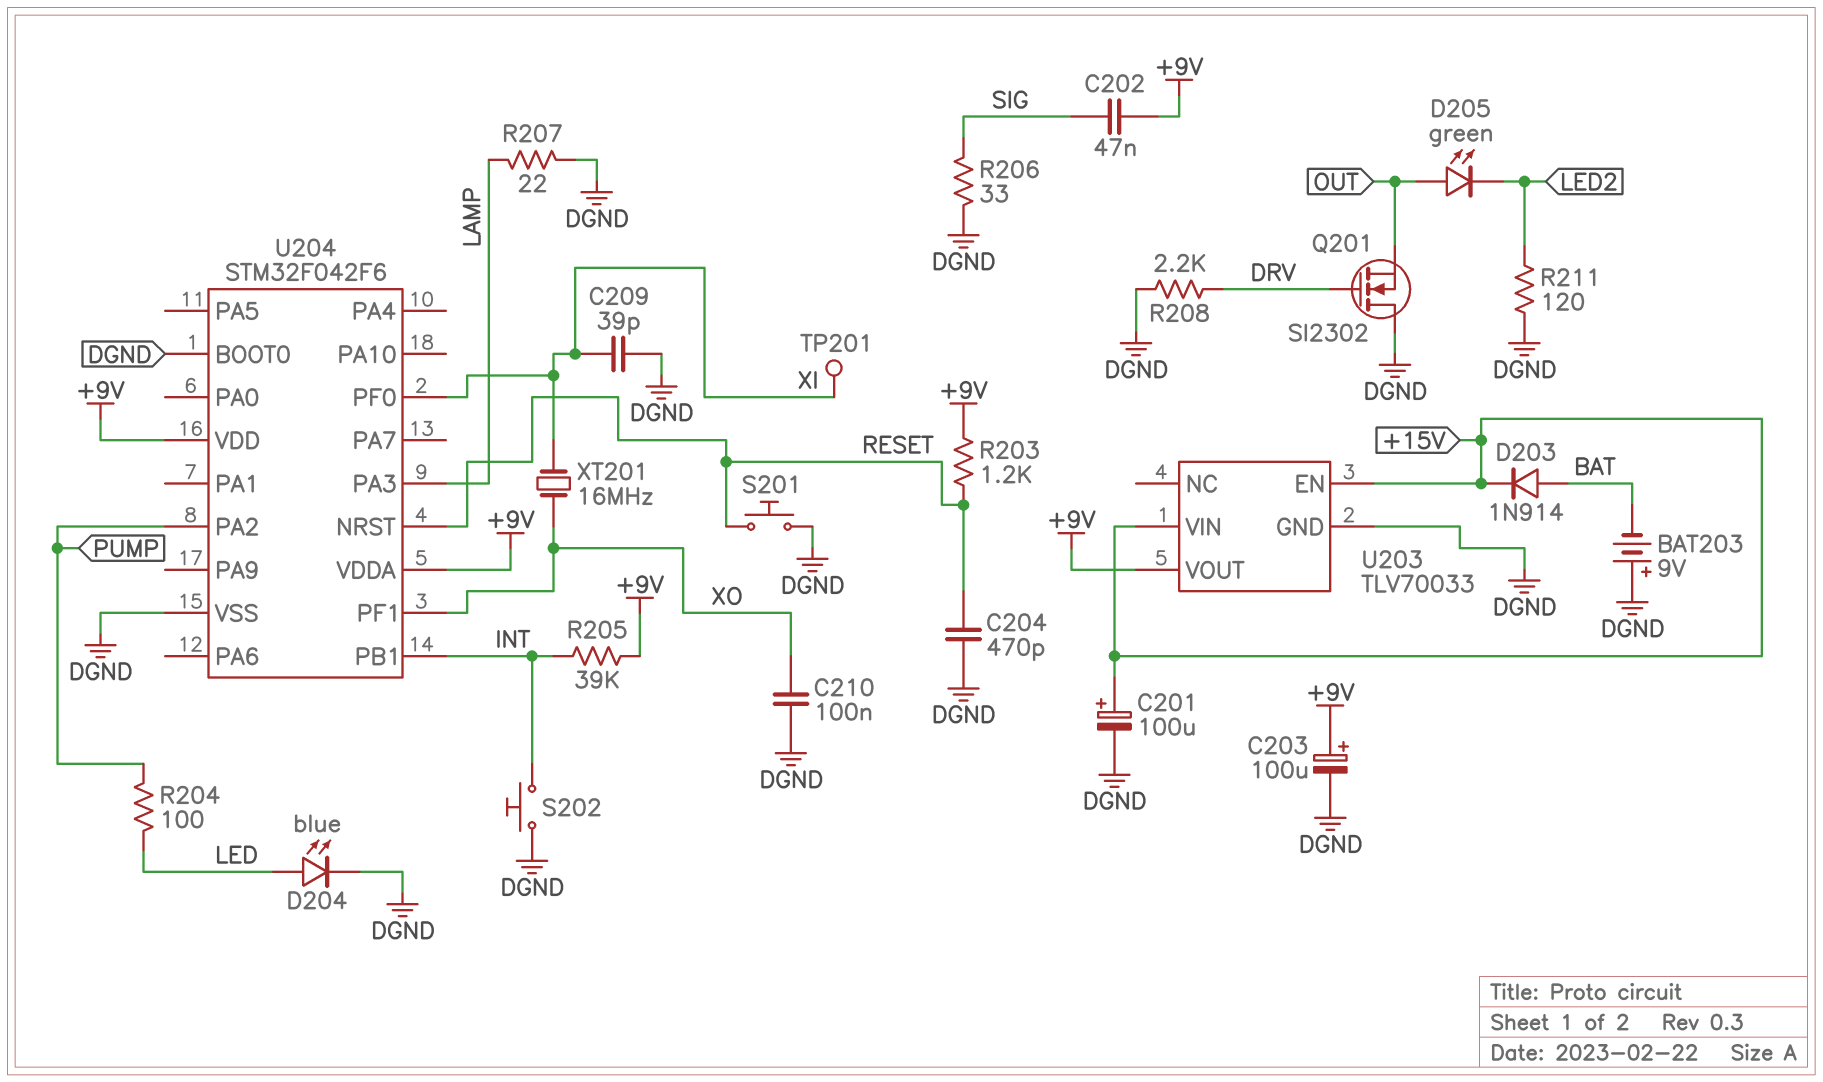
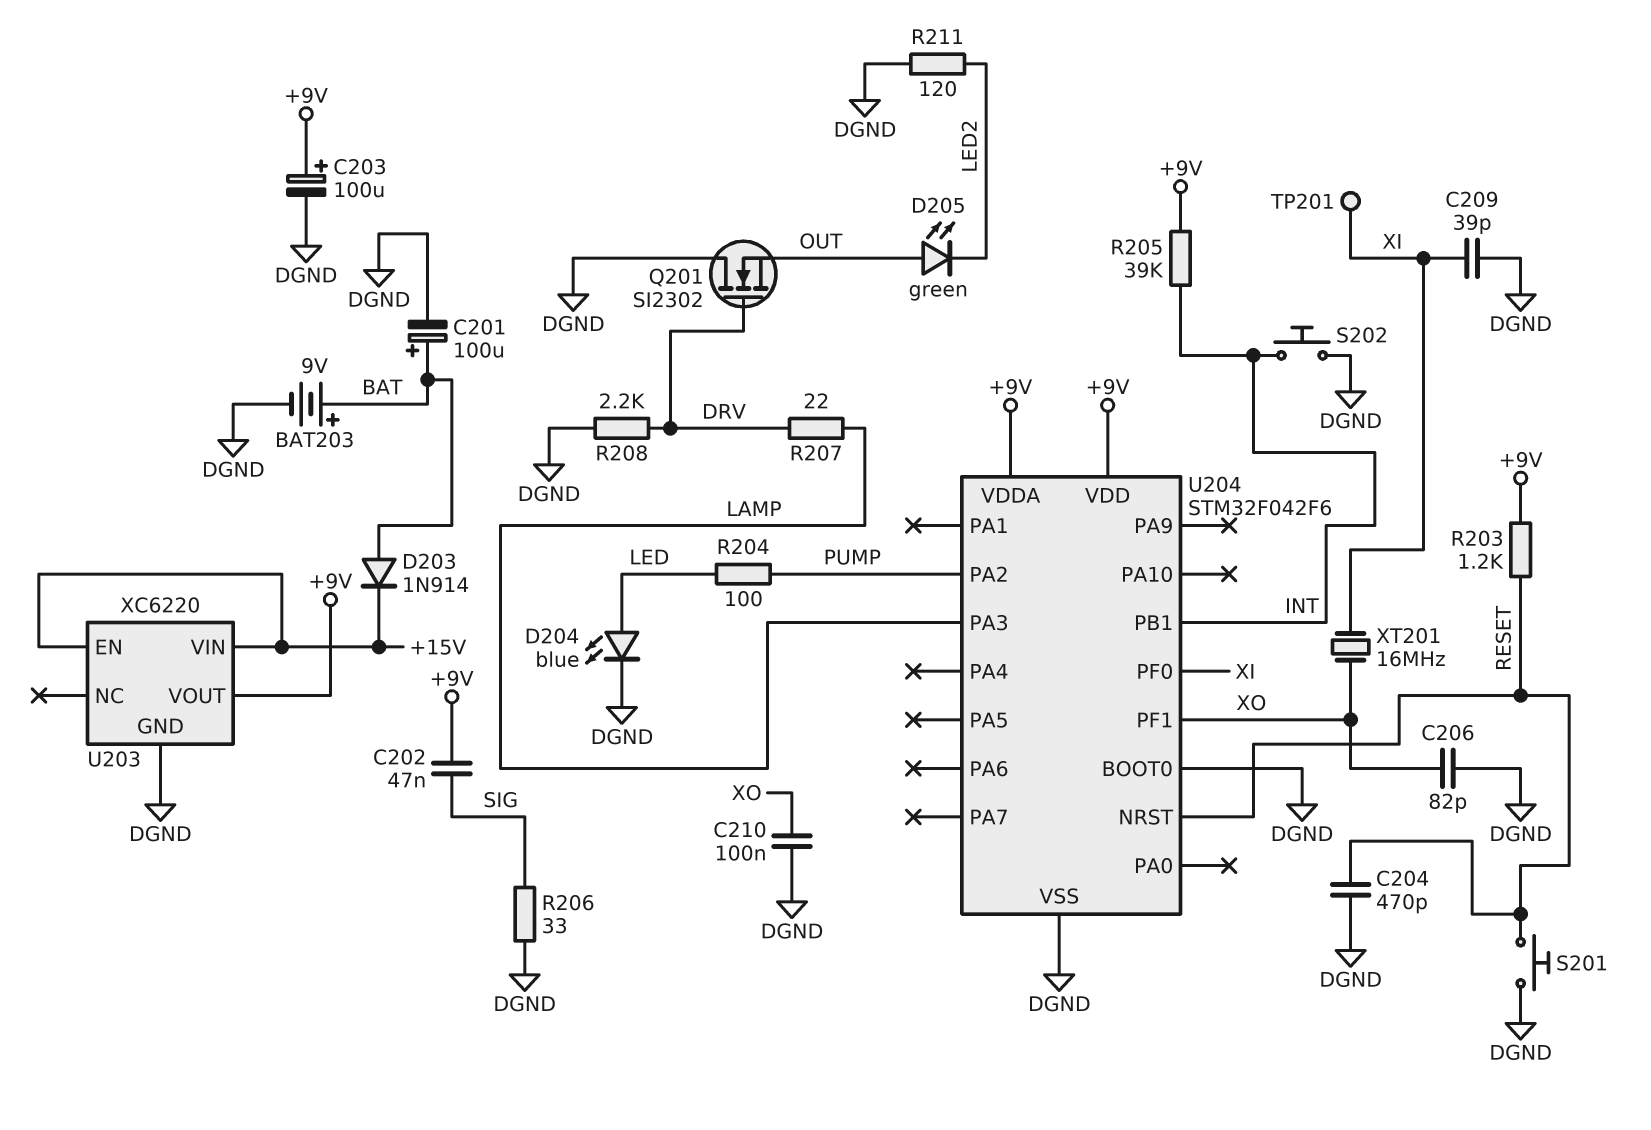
BAT203: 9V (plus DGND, minus BAT) -> 9V (plus BAT, minus DGND)
C201: 100uF (plus +15V, minus DGND) -> 100uF (plus BAT, minus DGND)
C206: none -> 82pF (DGND, XO)
R207: 22 (DGND, LAMP) -> 22 (DRV, LAMP)
U203: TLV70033 -> XC6220

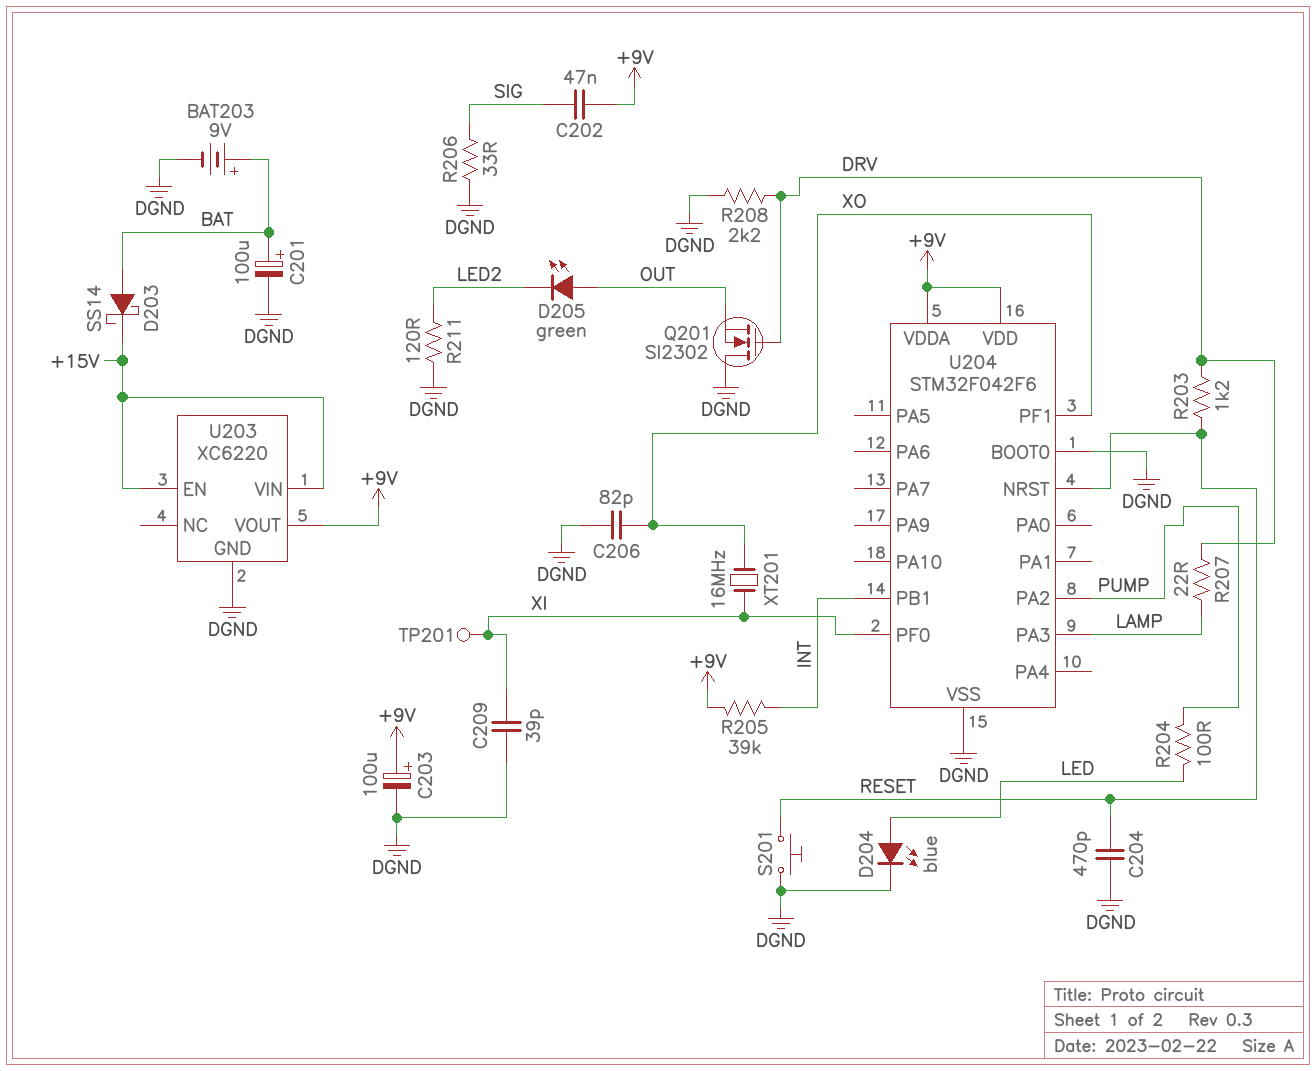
C210: 100nF (DGND, XO) -> none
D203: diode 1N914 (A BAT, K +15V) -> schottky SS14 (A BAT, K +15V)
R203: 1.2k (+9V, RESET) -> 1.2k (DRV, RESET)
S202: button (DGND, INT) -> none

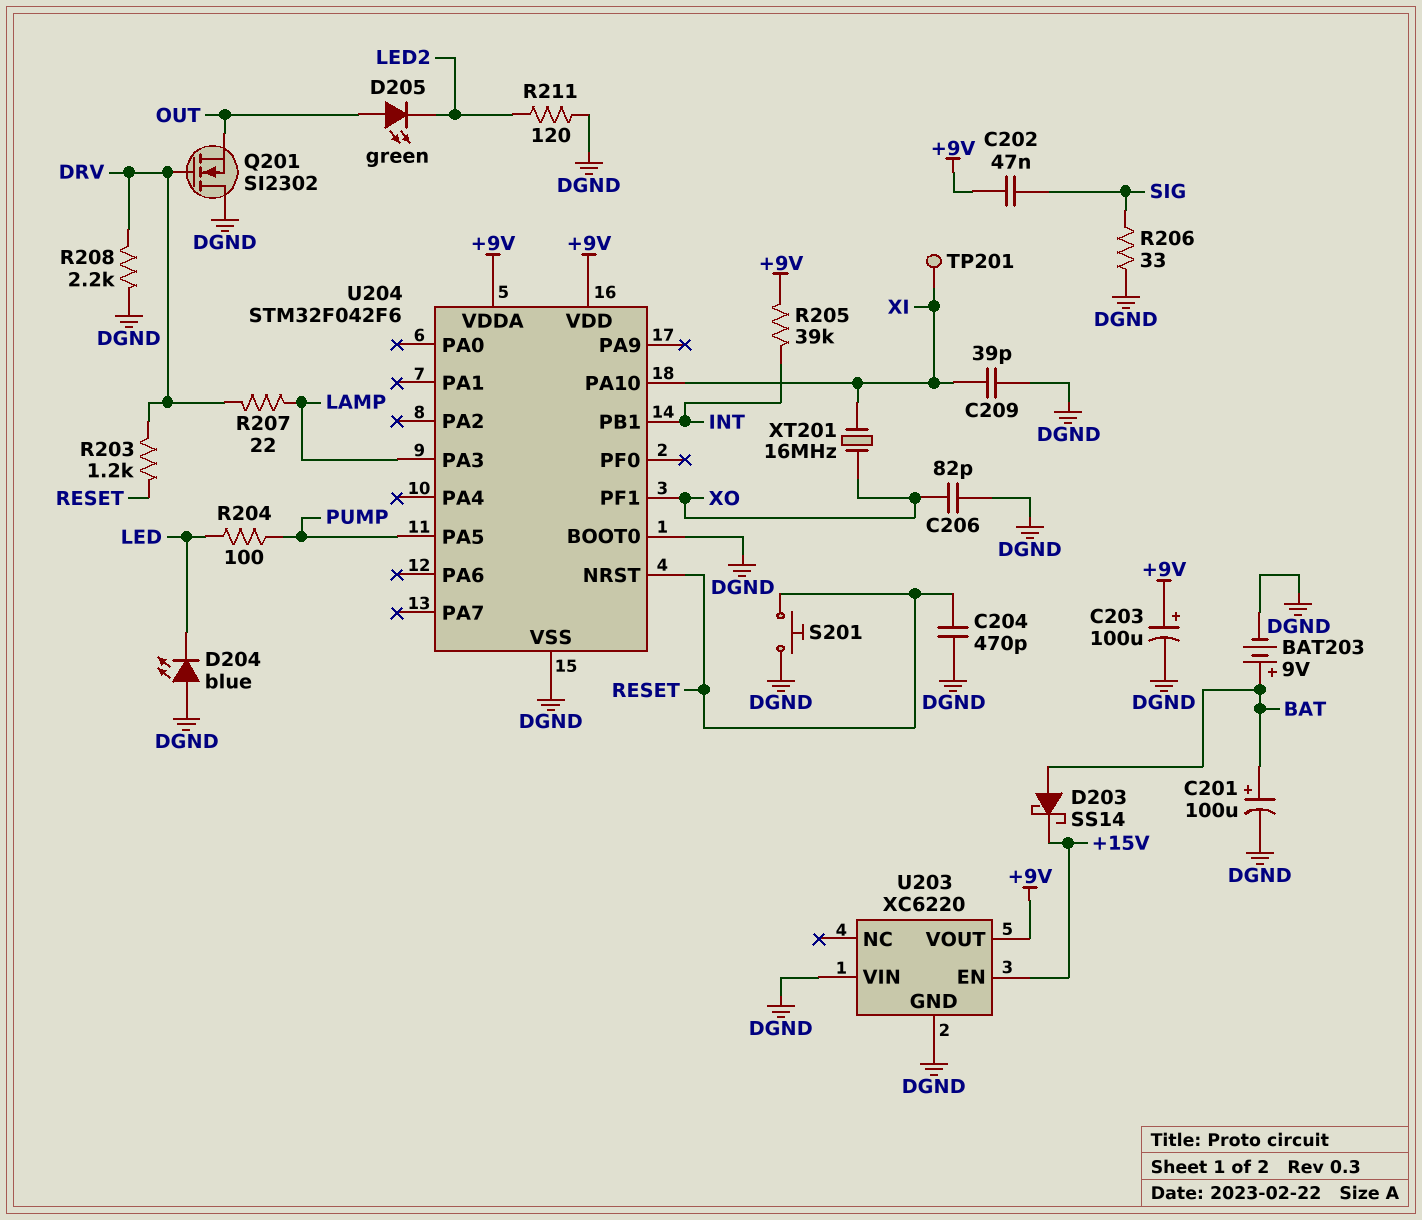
D204: LED blue (A LED, K DGND) -> LED blue (A DGND, K LED)
U203 pin VIN: +15V -> DGND
U204 pin PA2: PUMP -> none
U204 pin PA5: none -> PUMP
U204 pin PA10: none -> XI
U204 pin PF0: XI -> none

